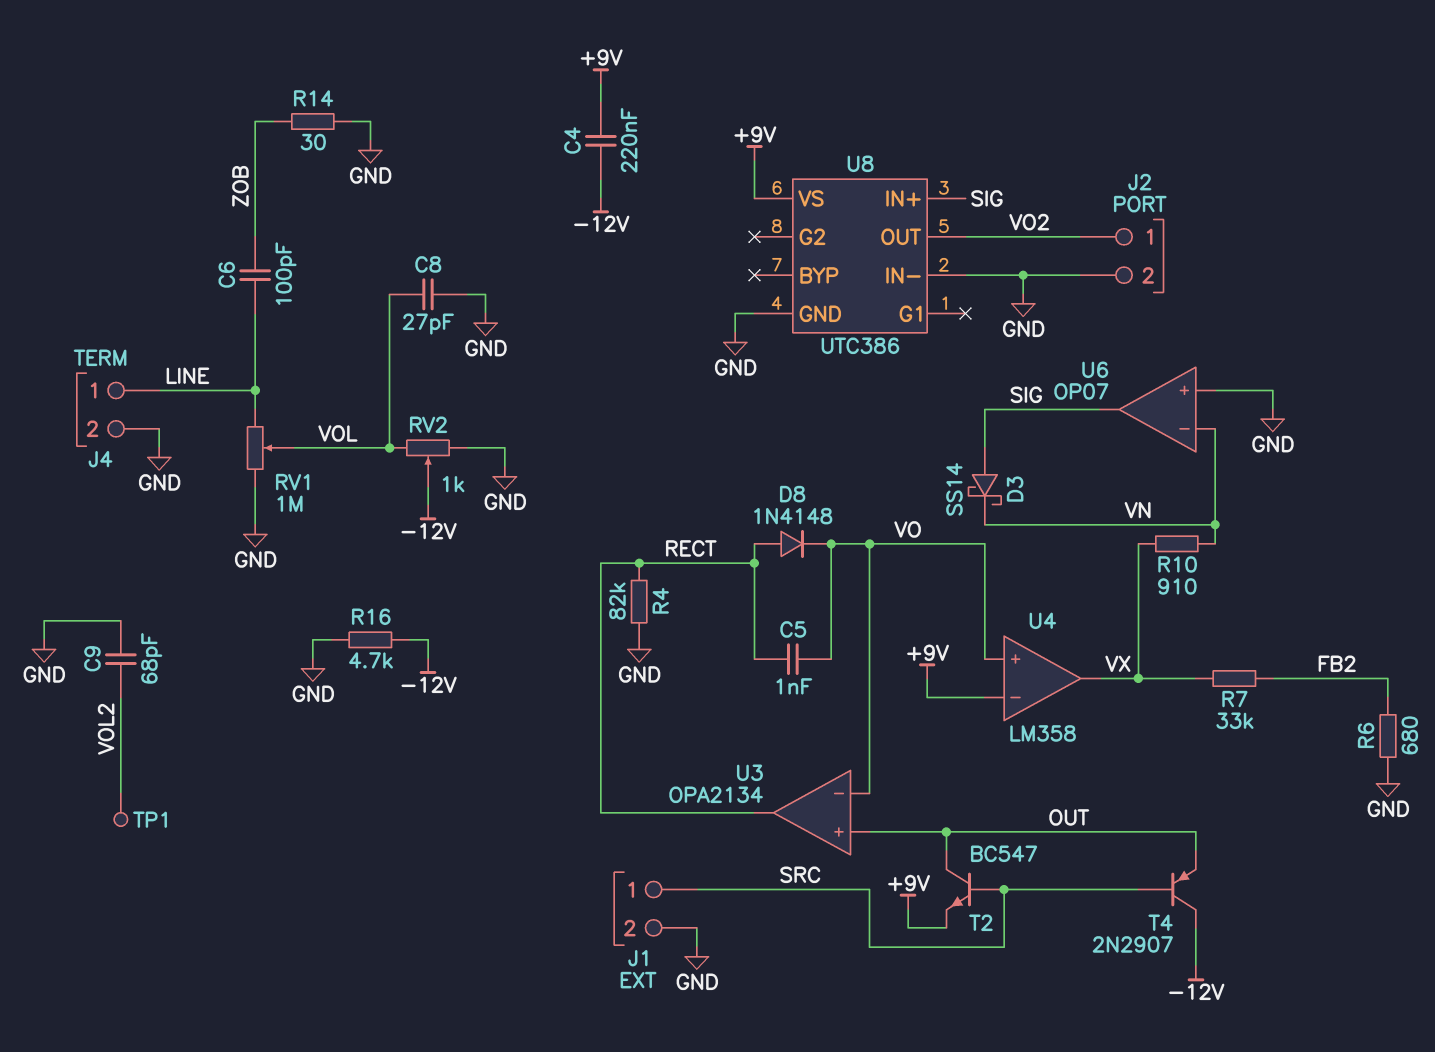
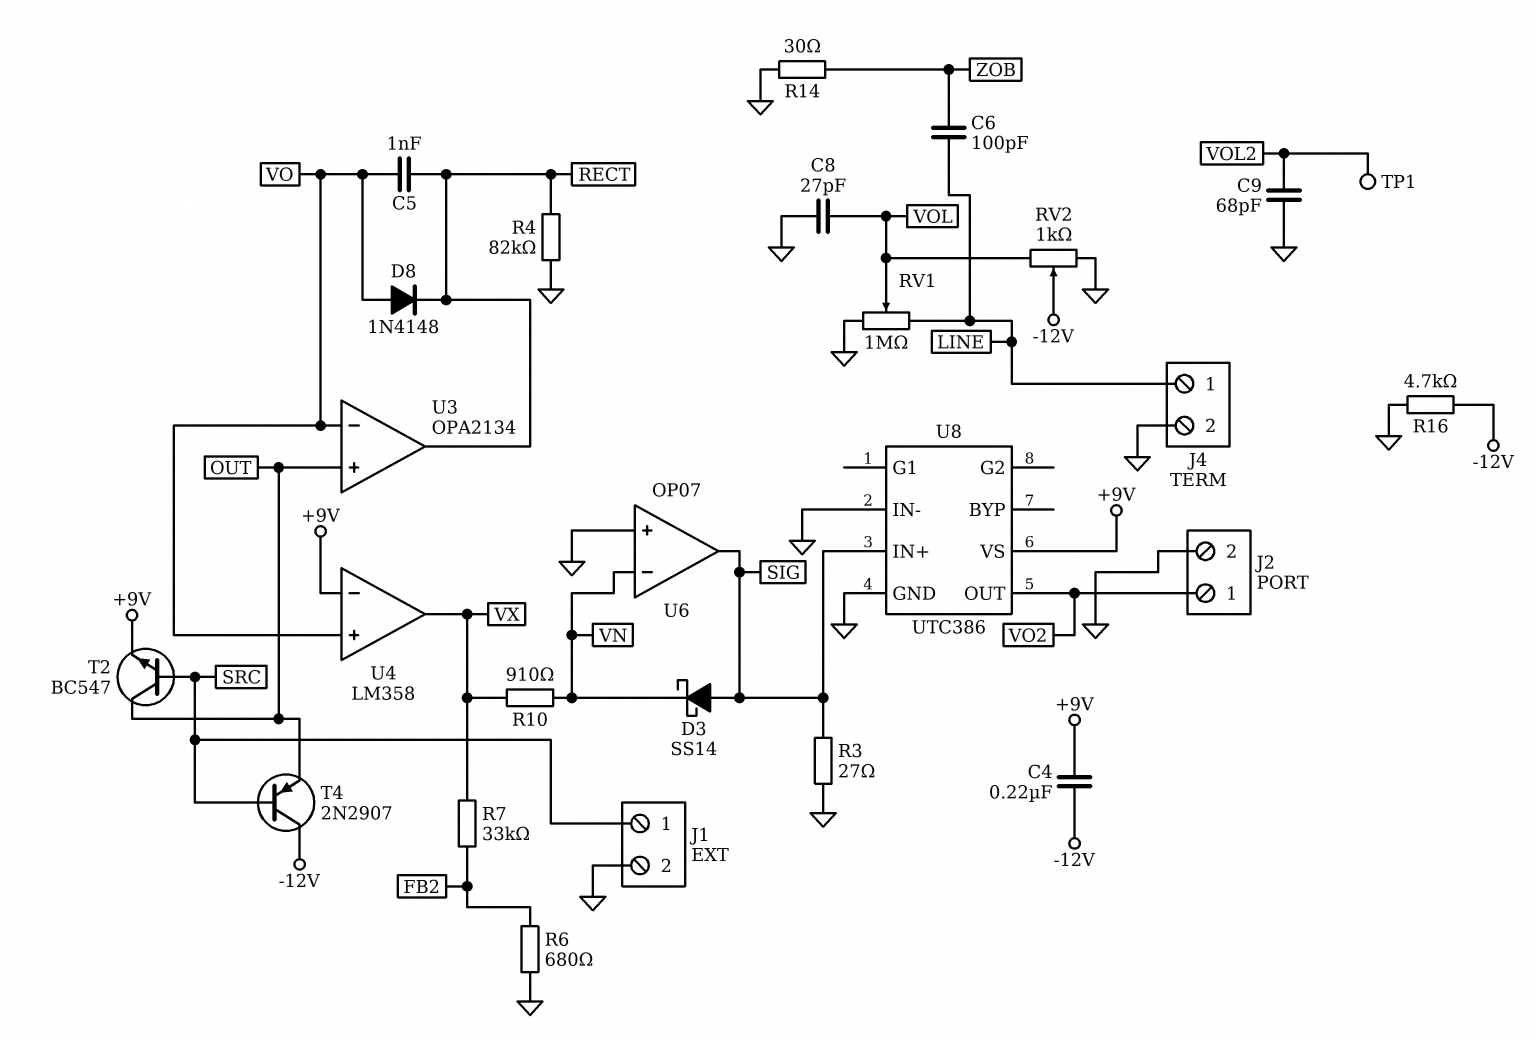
D8: diode 1N4148 (A RECT, K VO) -> diode 1N4148 (A VO, K RECT)
R3: none -> 27 (GND, SIG)

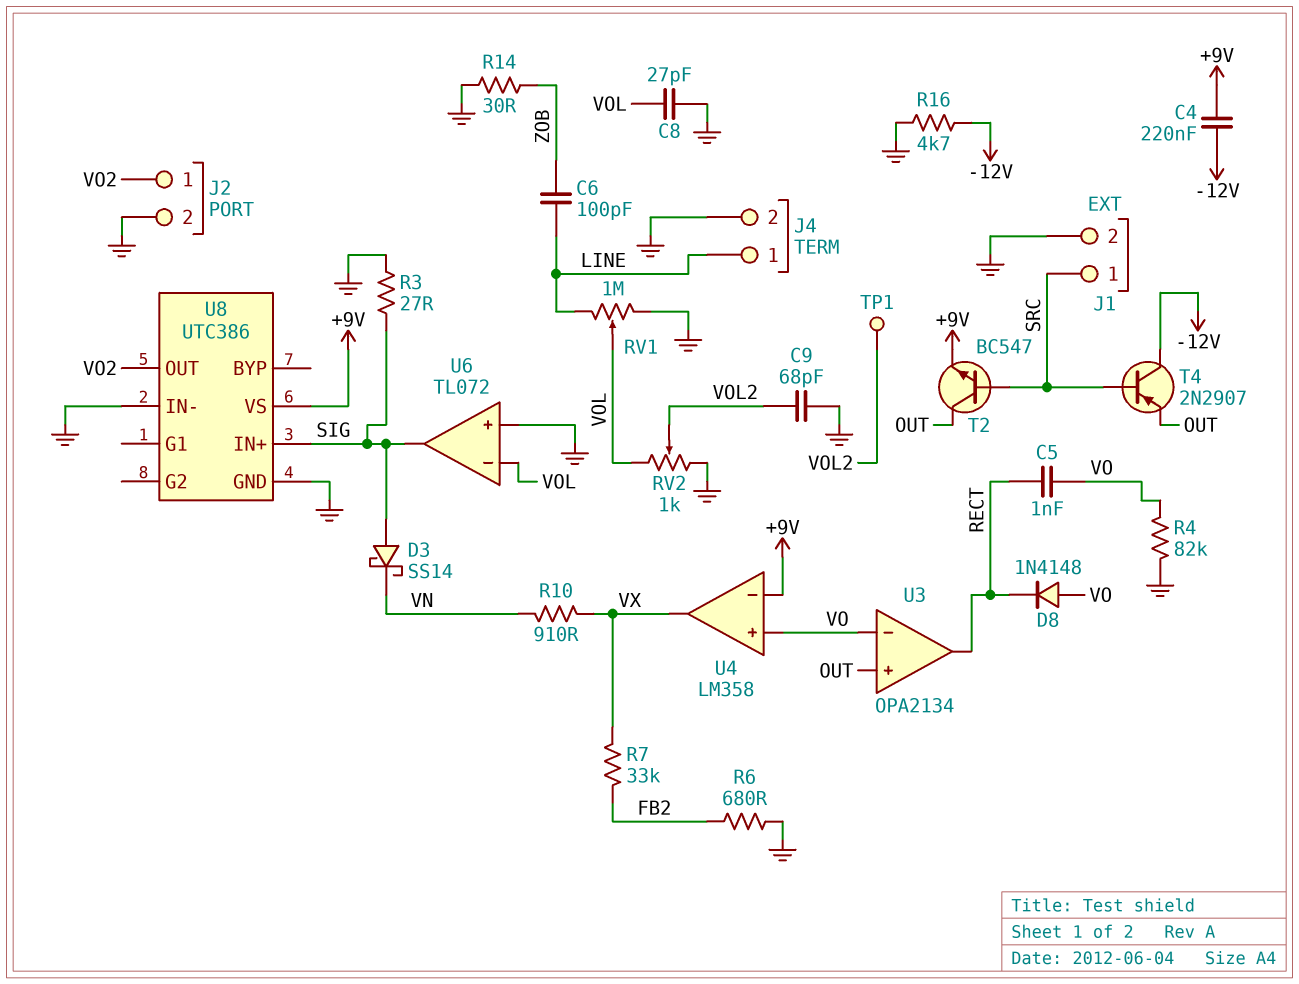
R4: 82k (GND, RECT) -> 82k (GND, VO)
RV2: 1k (GND, VOL, wiper -12V) -> 1k (GND, VOL, wiper VOL2)
U6: OP07 -> TL072
U6 pin in-: VN -> VOL

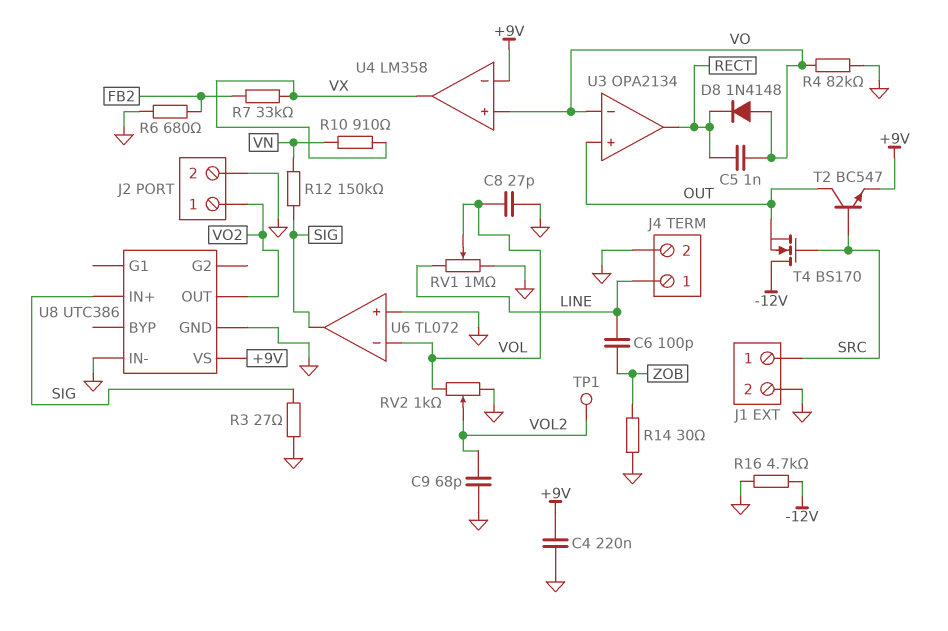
C4: 220nF (+9V, -12V) -> 220nF (+9V, GND)
D3: schottky SS14 (A SIG, K VN) -> none
R12: none -> 150k (SIG, VN)
T4: PNP 2N2907 (B SRC, C -12V, E OUT) -> NMOS BS170 (G SRC, D -12V, S OUT)

